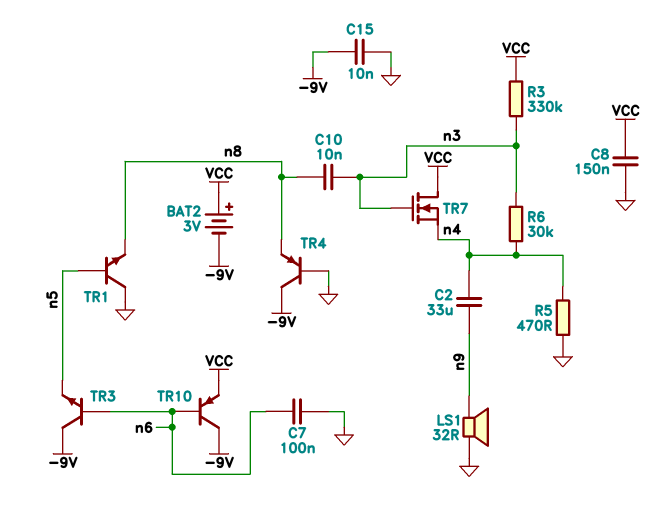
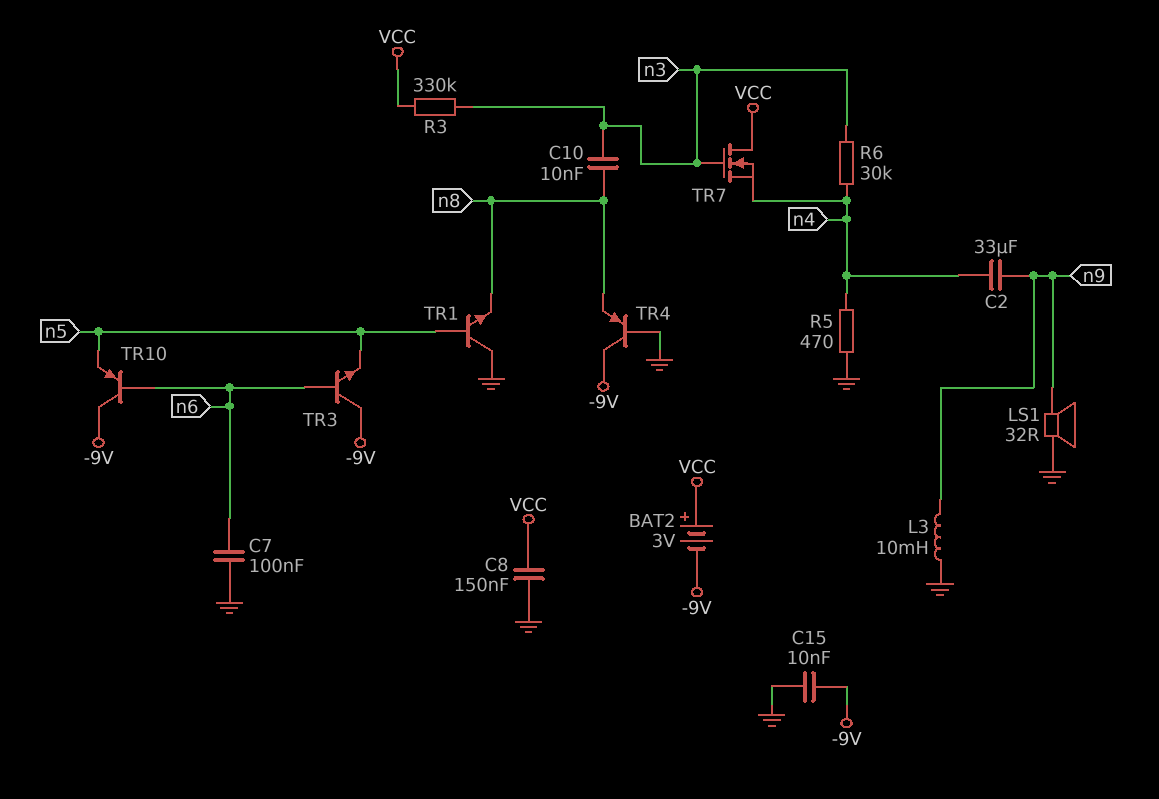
L3: none -> 10mH (GND, n9)
TR10: PNP (B n6, C -9V, E VCC) -> PNP (B n6, C -9V, E n5)

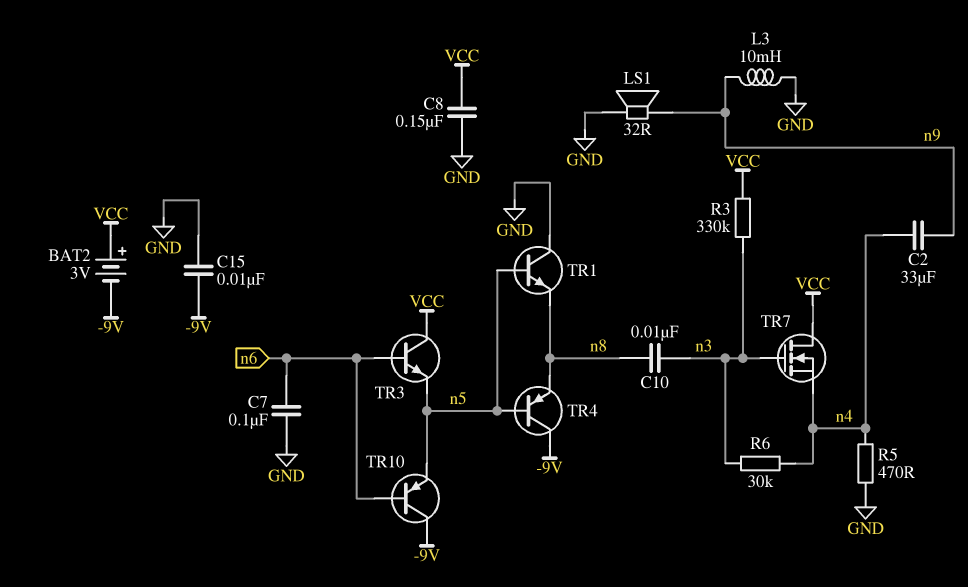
TR3: NPN (B n6, C -9V, E n5) -> NPN (B n6, C VCC, E n5)
TR4: PNP (B GND, C -9V, E n8) -> PNP (B n5, C -9V, E n8)

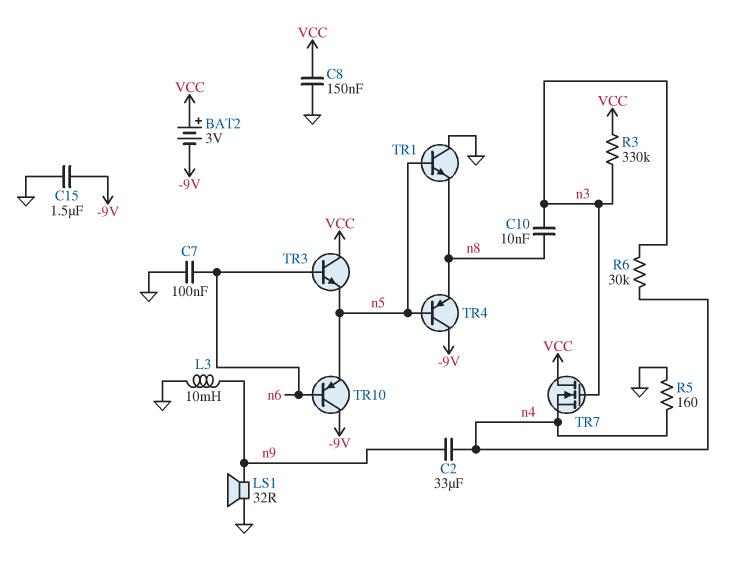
C15: 10nF (-9V, GND) -> 1.5uF (-9V, GND)
R5: 470 (GND, n4) -> 160 (GND, n4)

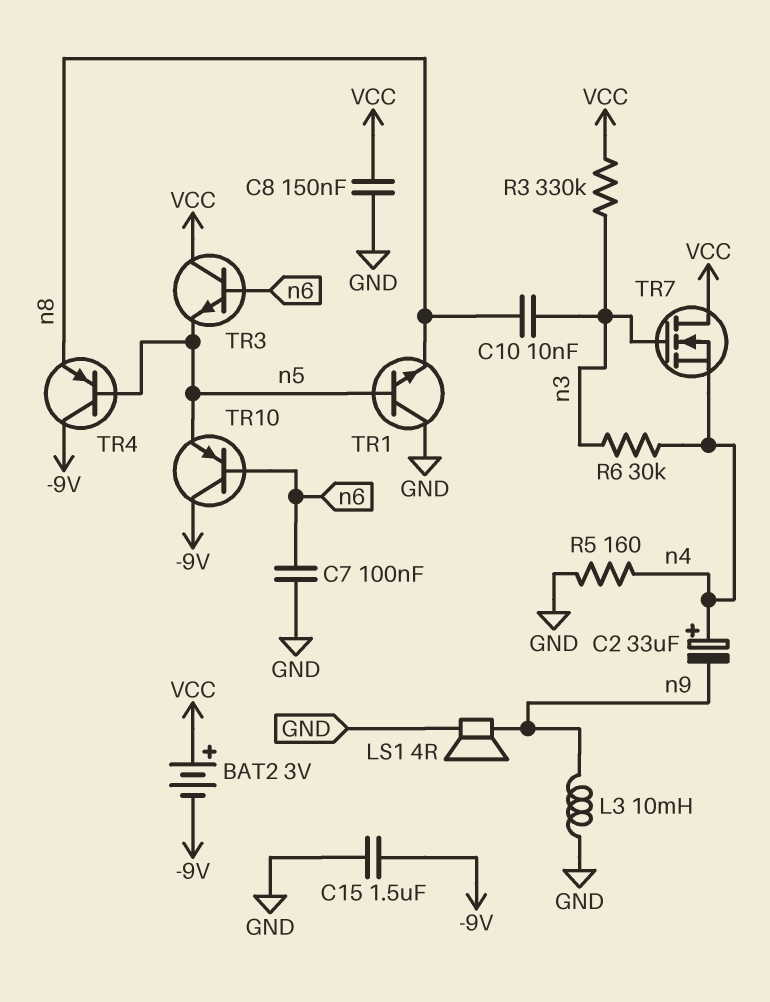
C2: 33uF (n4, n9) -> 33uF (plus n4, minus n9)
LS1: speaker 32R (GND, n9) -> speaker 4R (GND, n9)

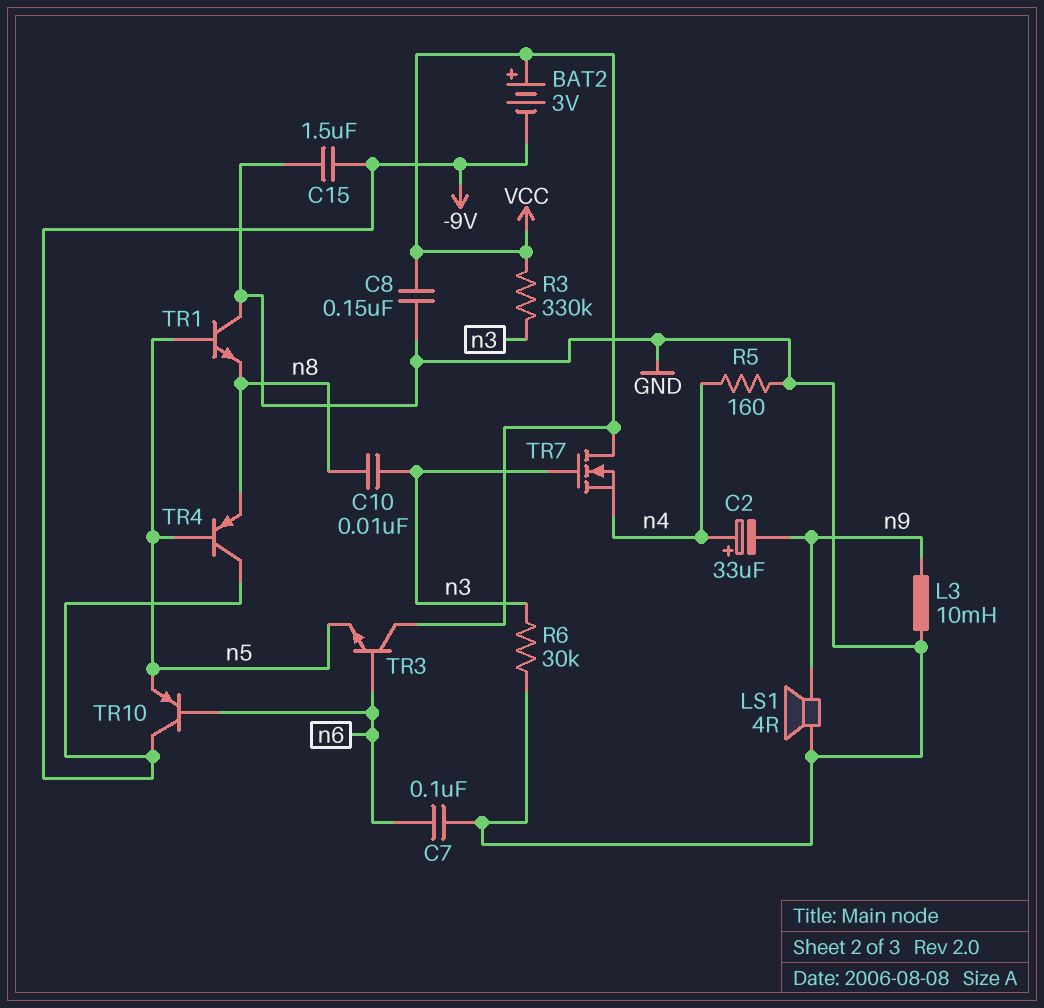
R6: 30k (n3, n4) -> 30k (GND, n3)

